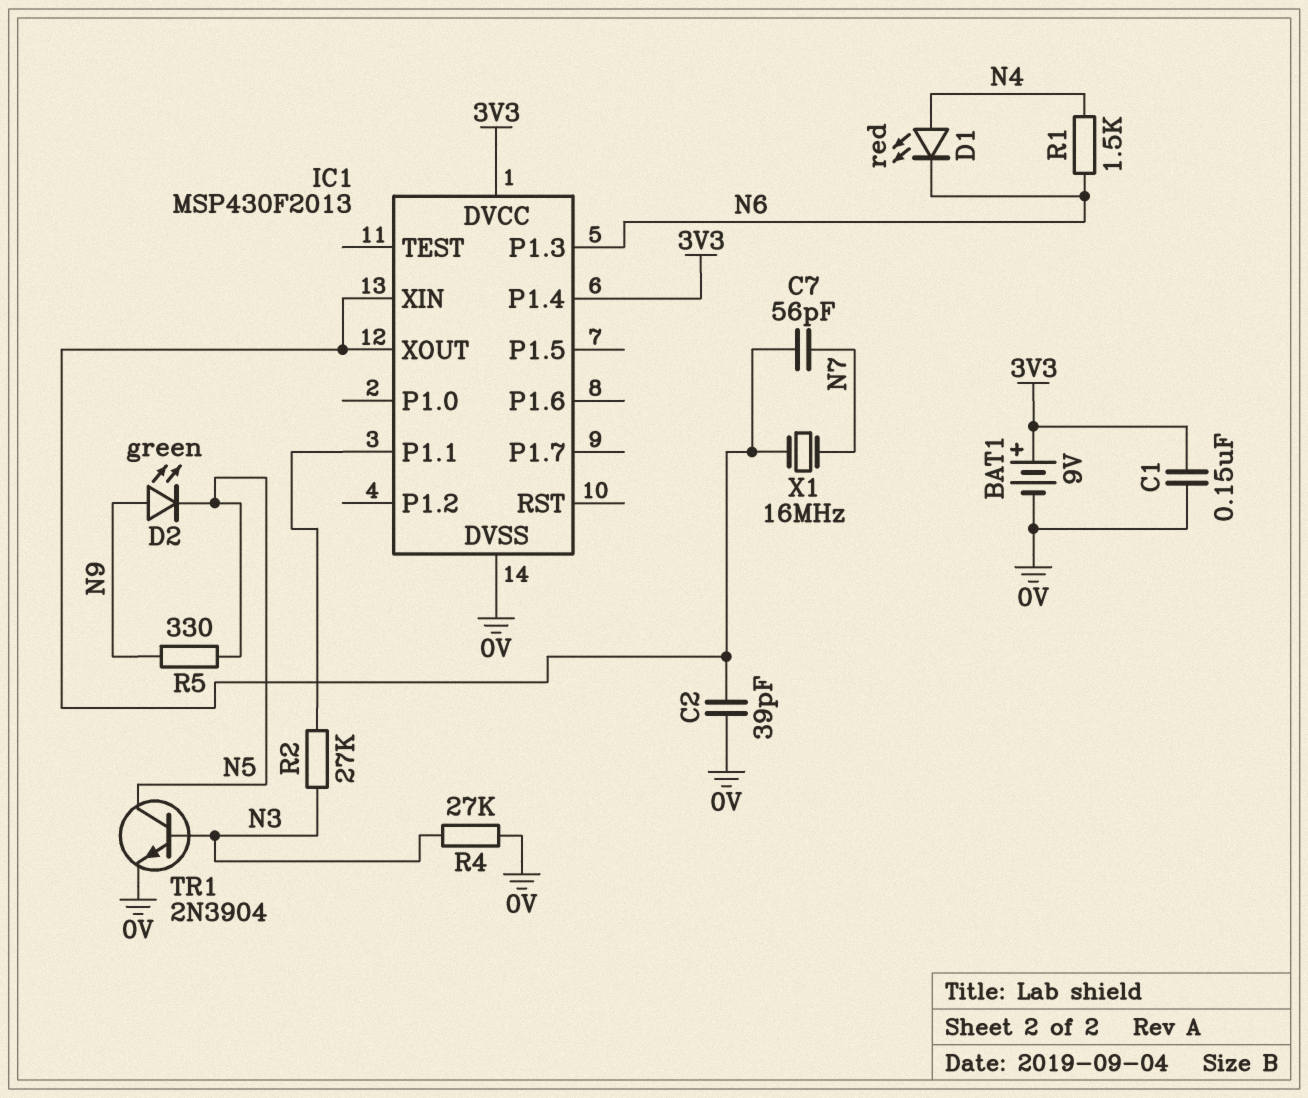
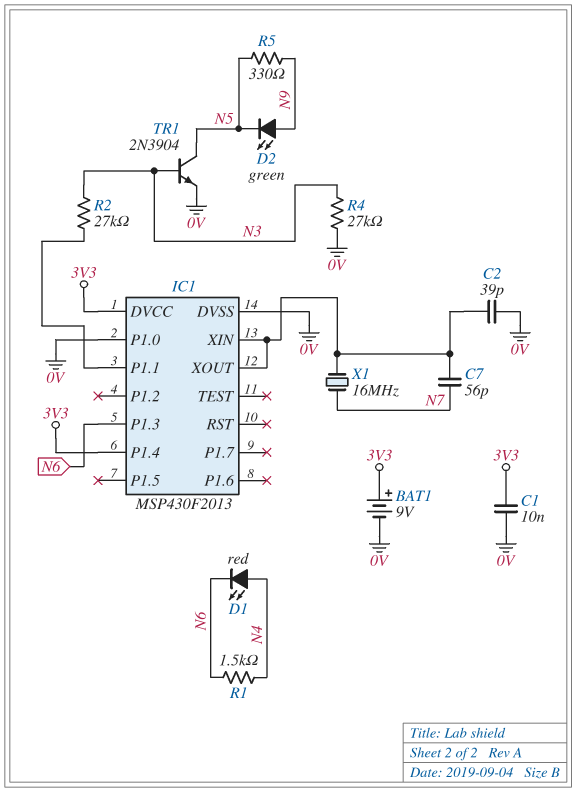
C1: 150nF (0V, 3V3) -> 10nF (0V, 3V3)
IC1 pin P1.0: none -> 0V

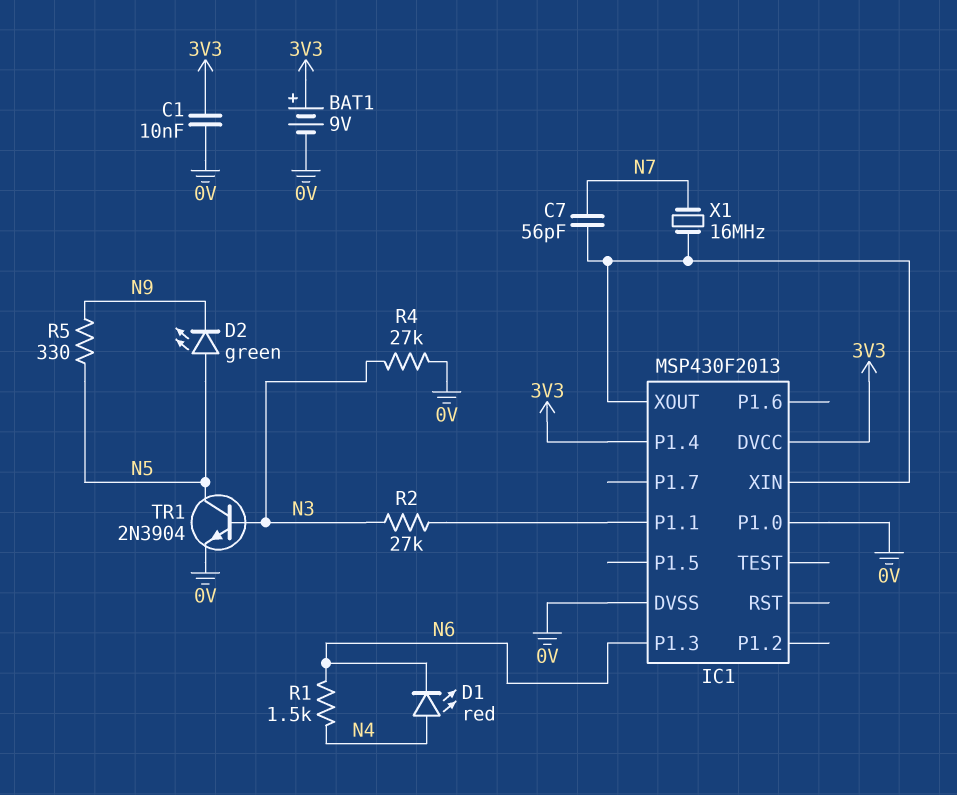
C2: 39pF (0V, IC1/XIN) -> none
D2: LED green (A N9, K N5) -> LED green (A N5, K N9)

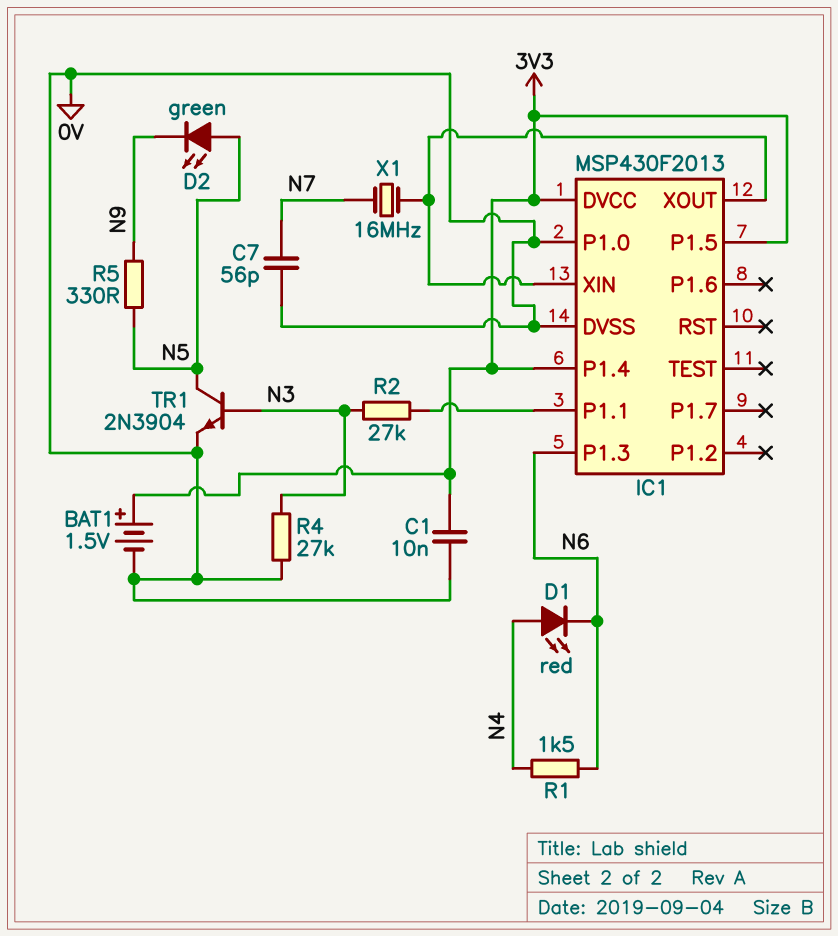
BAT1: 9V (plus 3V3, minus 0V) -> 1.5V (plus 3V3, minus 0V)
C7: 56pF (IC1/XIN, N7) -> 56pF (0V, N7)
IC1 pin P1.5: none -> 3V3

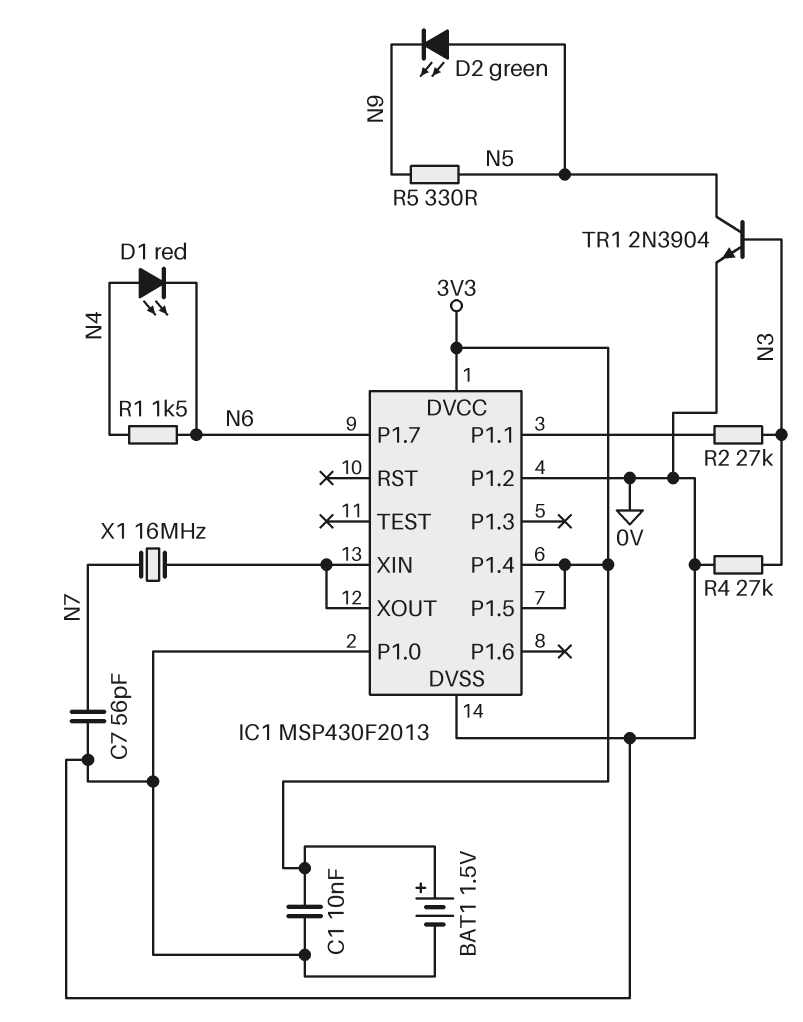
IC1 pin P1.2: none -> 0V
IC1 pin P1.3: N6 -> none
IC1 pin P1.7: none -> N6

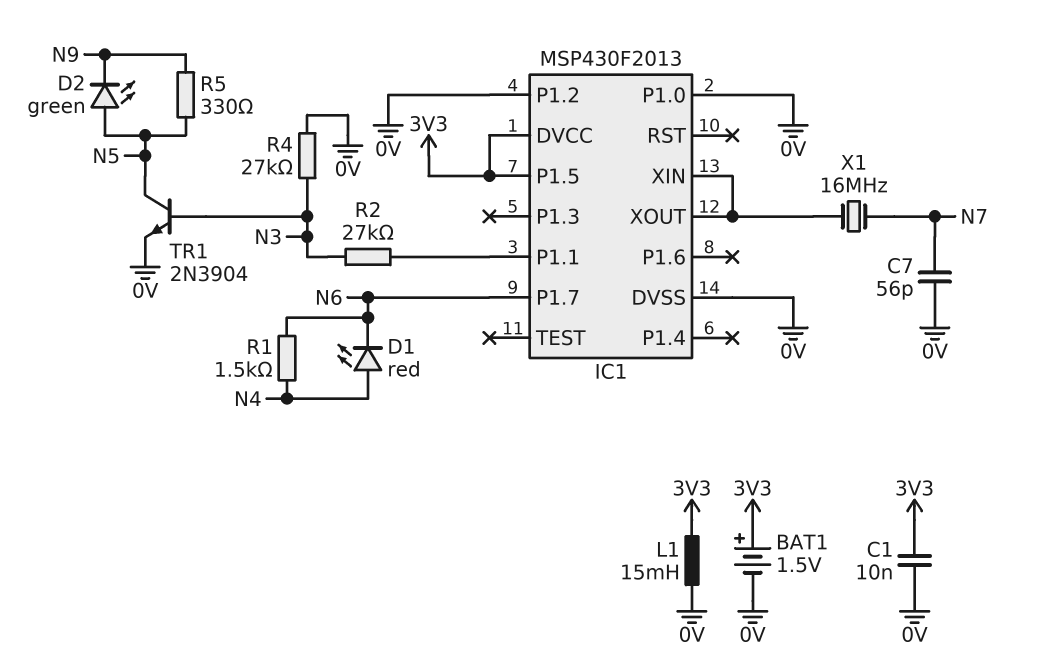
IC1 pin P1.4: 3V3 -> none
L1: none -> 15mH (0V, 3V3)

